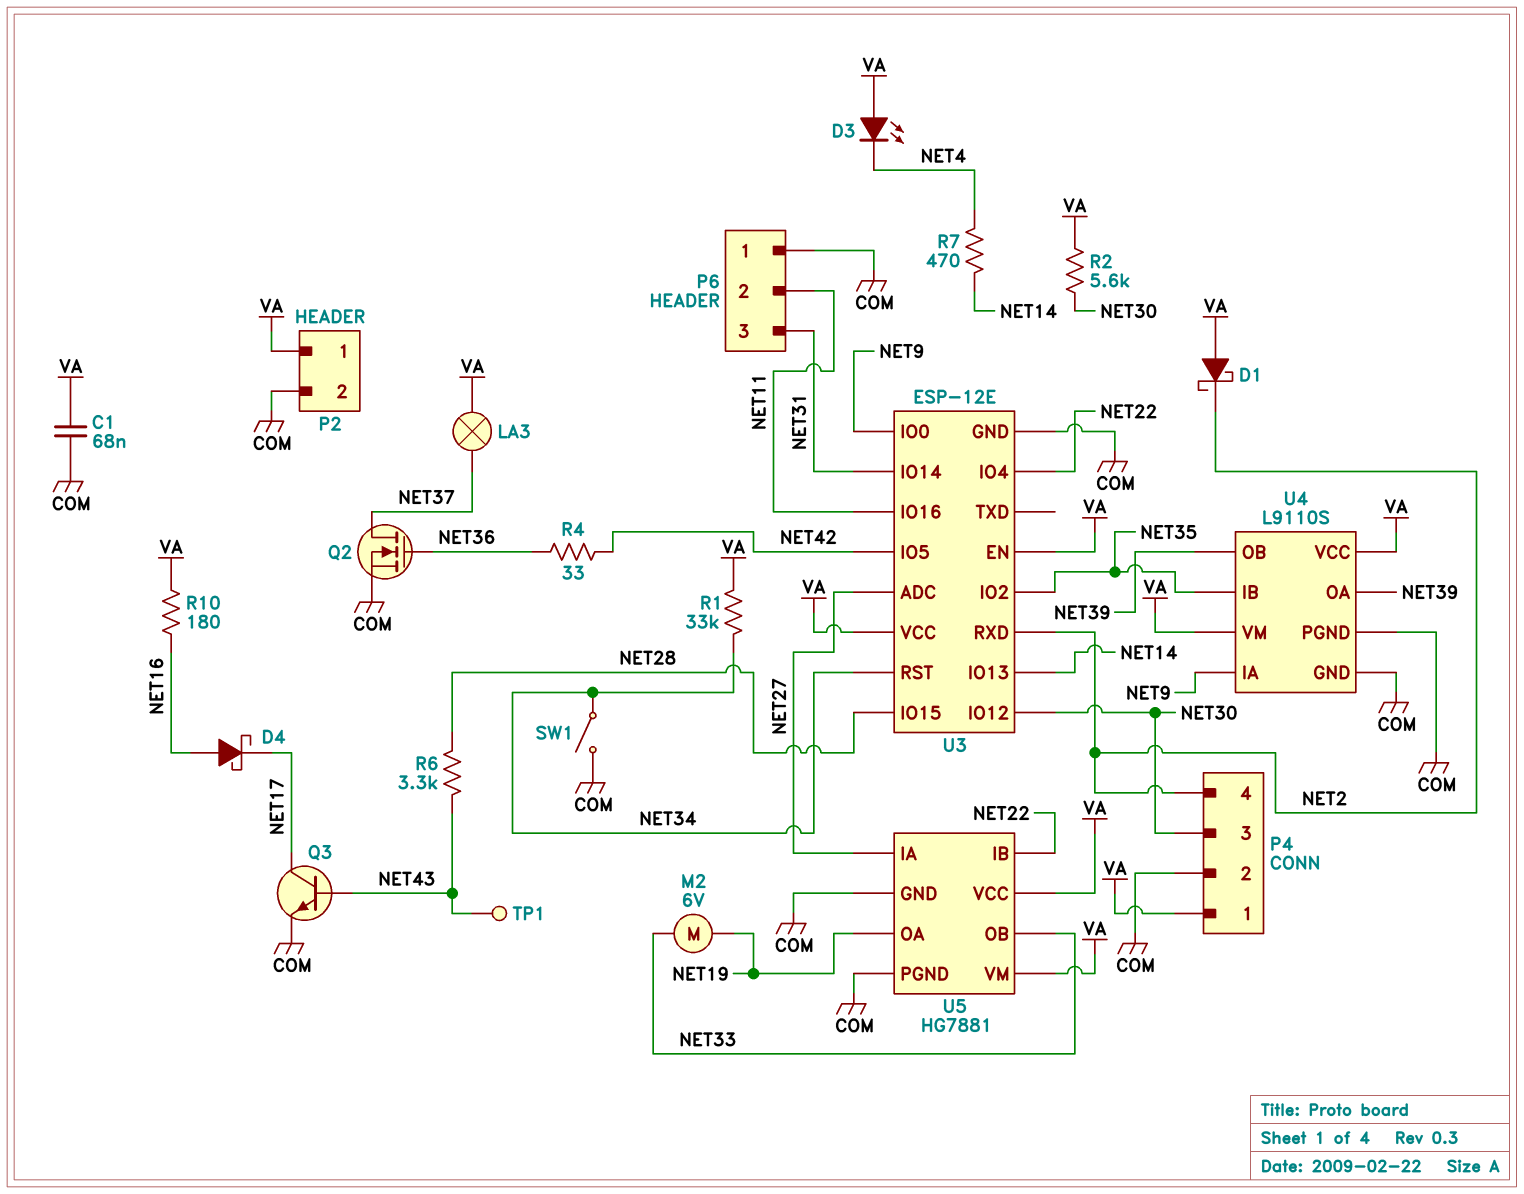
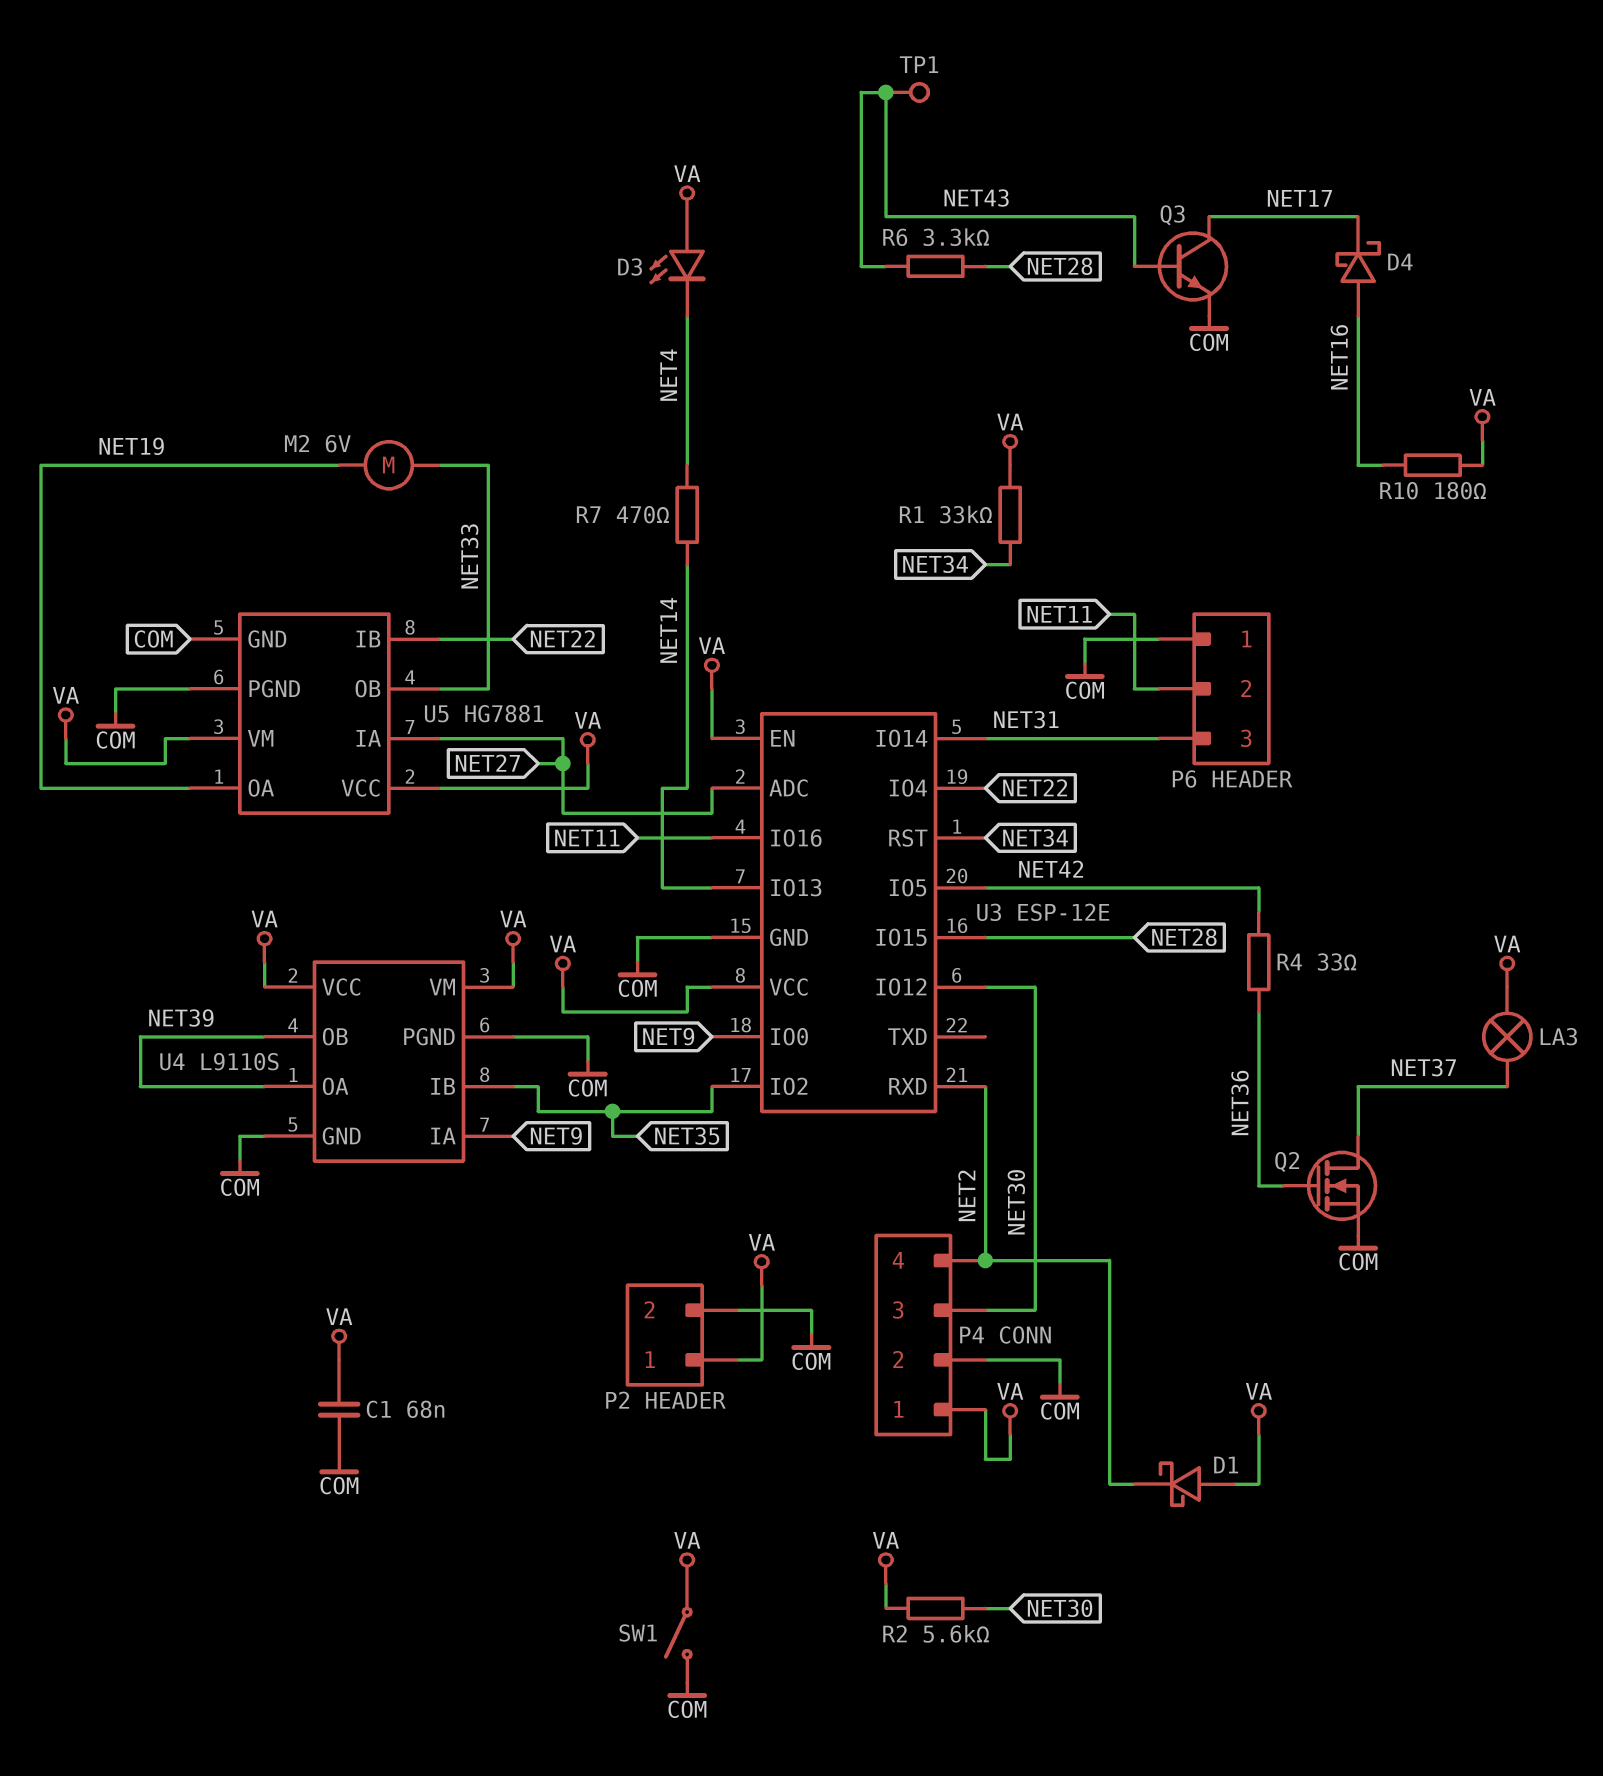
SW1: switch (COM, NET34) -> switch (COM, VA)

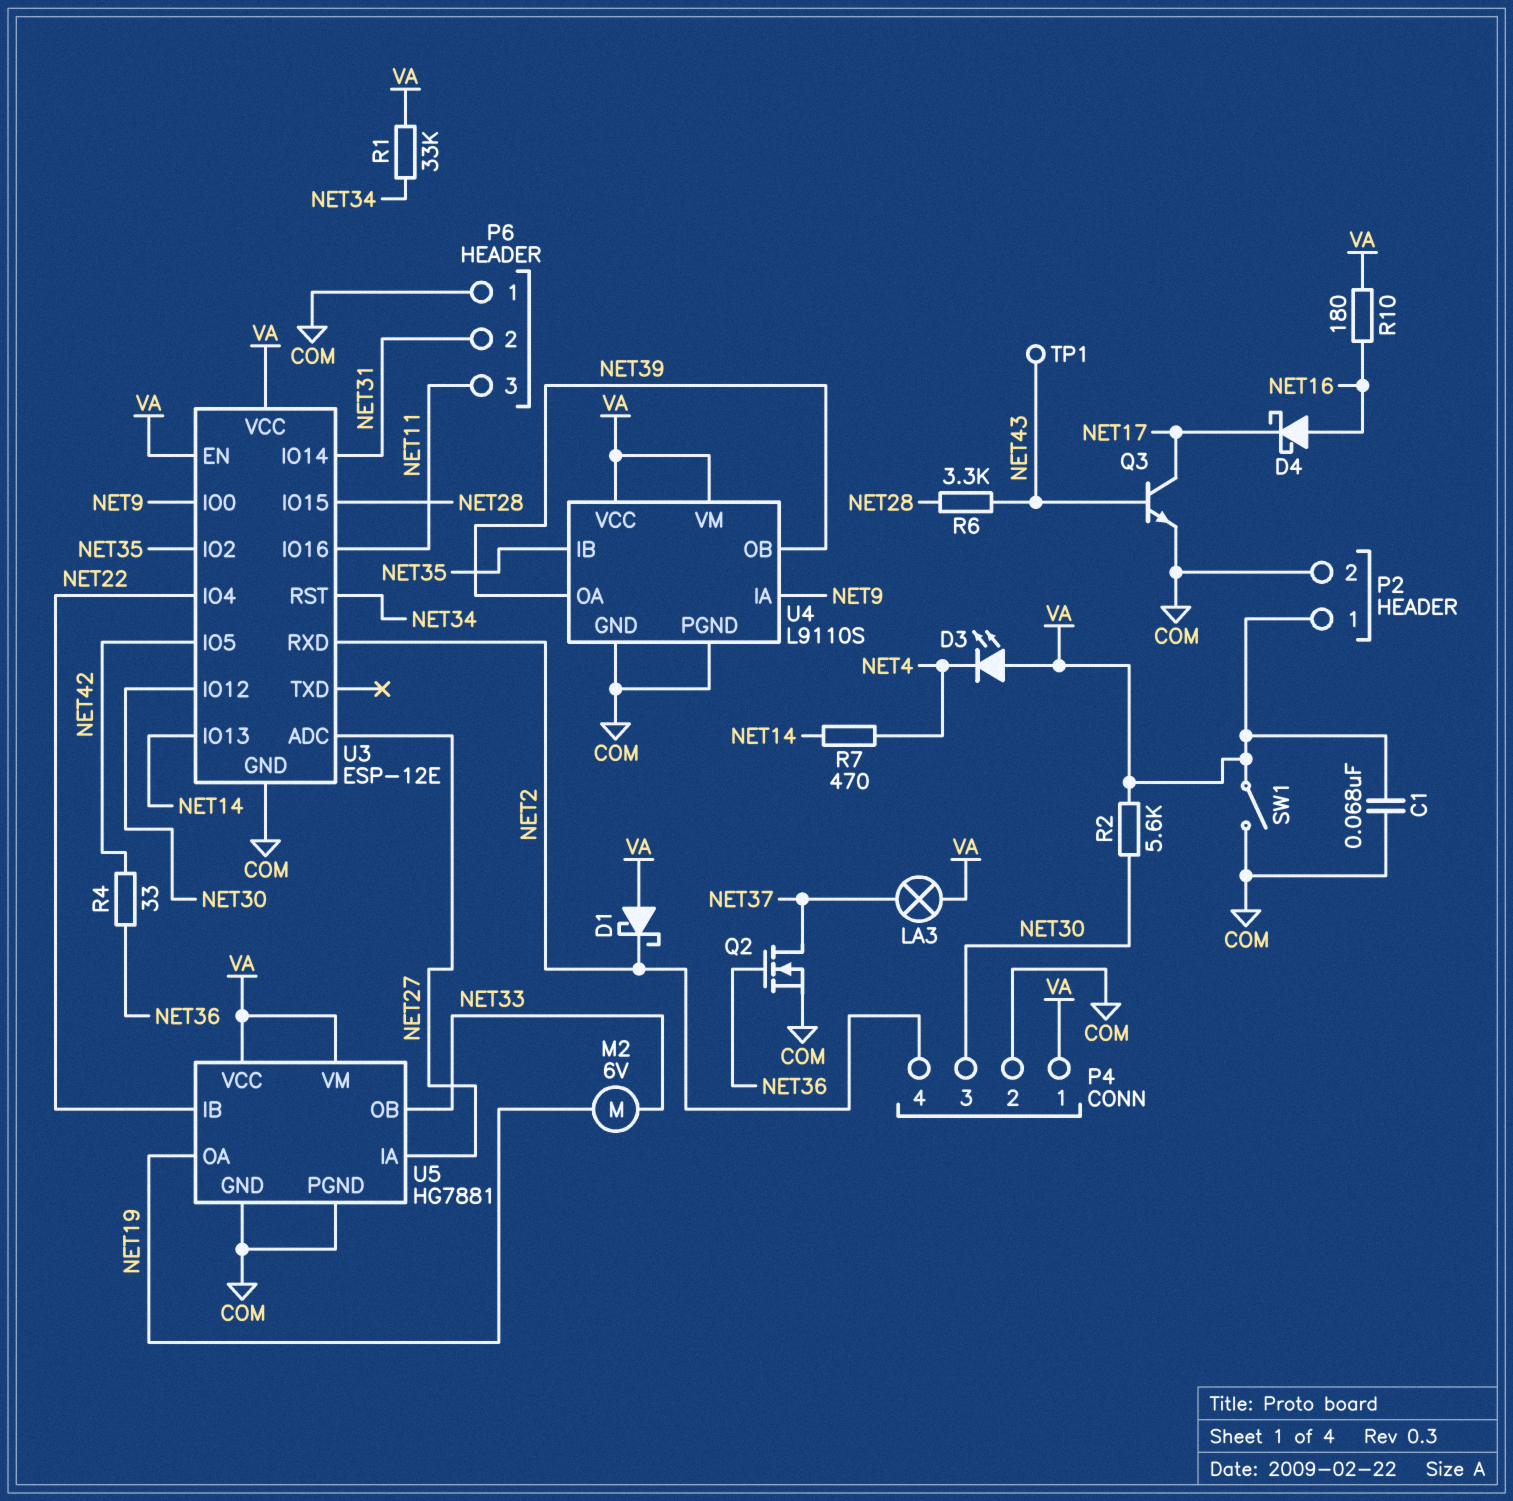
P6 pin 2: NET11 -> NET31
P6 pin 3: NET31 -> NET11

